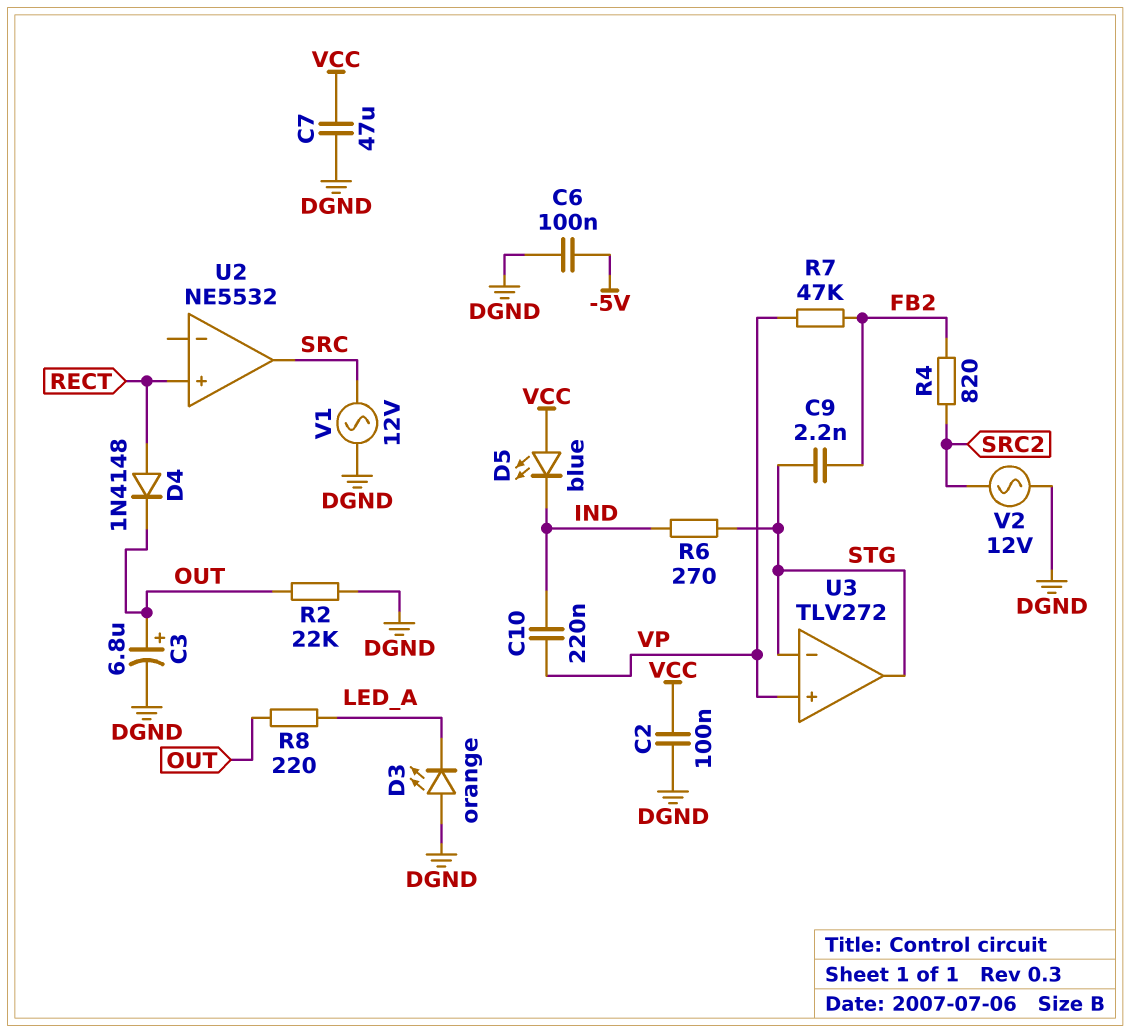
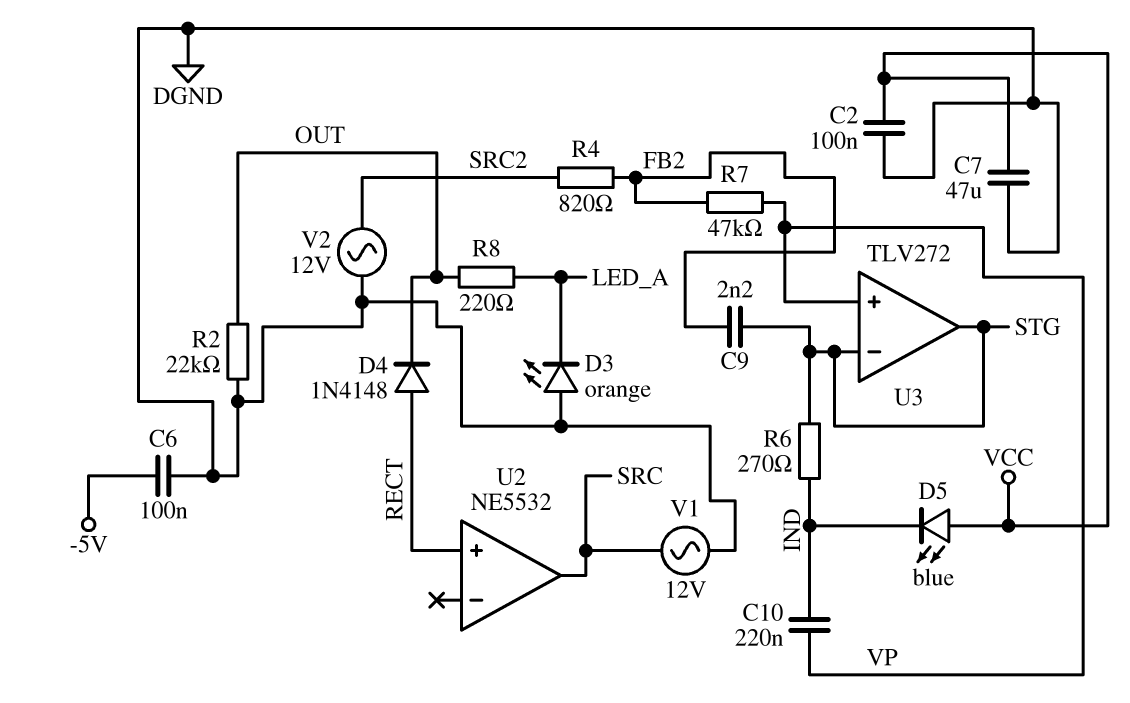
C3: 6.8uF (plus OUT, minus DGND) -> none

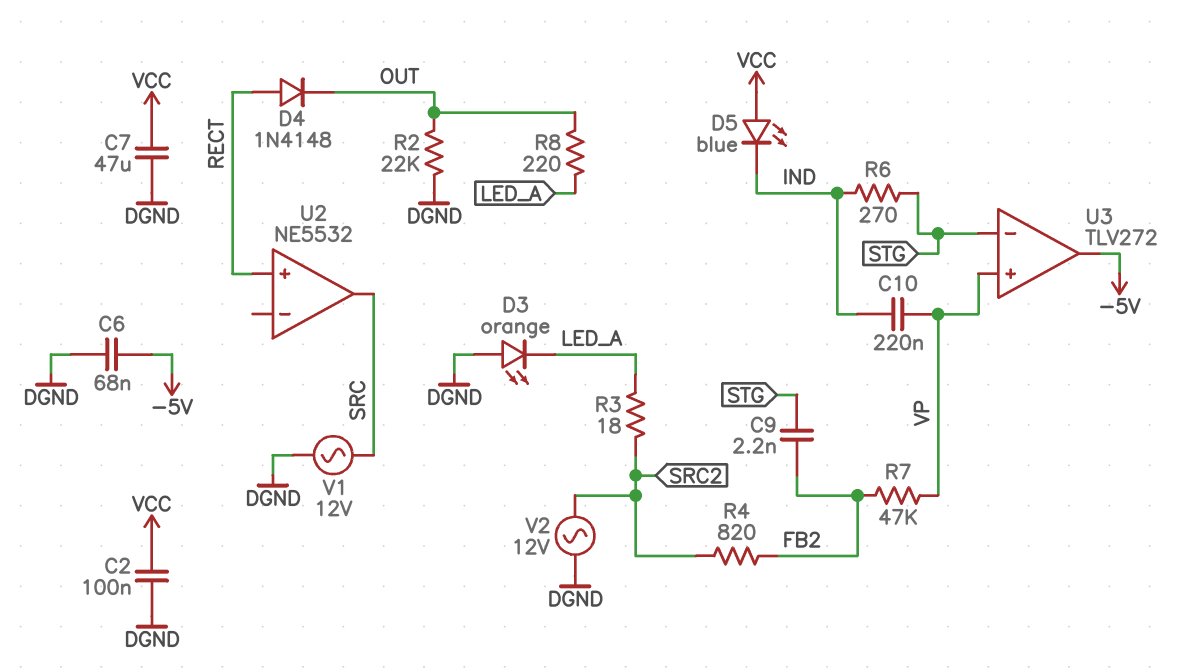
C6: 100nF (-5V, DGND) -> 68nF (-5V, DGND)
R3: none -> 18 (LED_A, SRC2)
U3 pin out: STG -> -5V

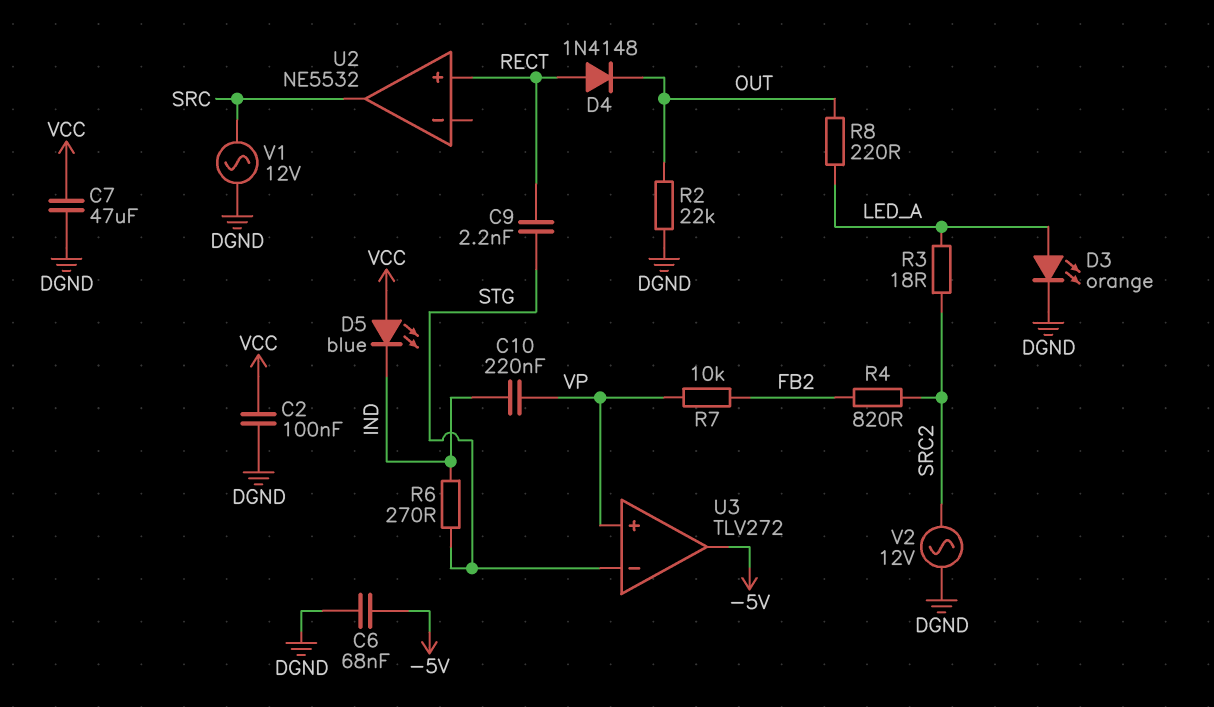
C9: 2.2nF (FB2, STG) -> 2.2nF (RECT, STG)
D3: LED orange (A DGND, K LED_A) -> LED orange (A LED_A, K DGND)
R7: 47k (FB2, VP) -> 10k (FB2, VP)

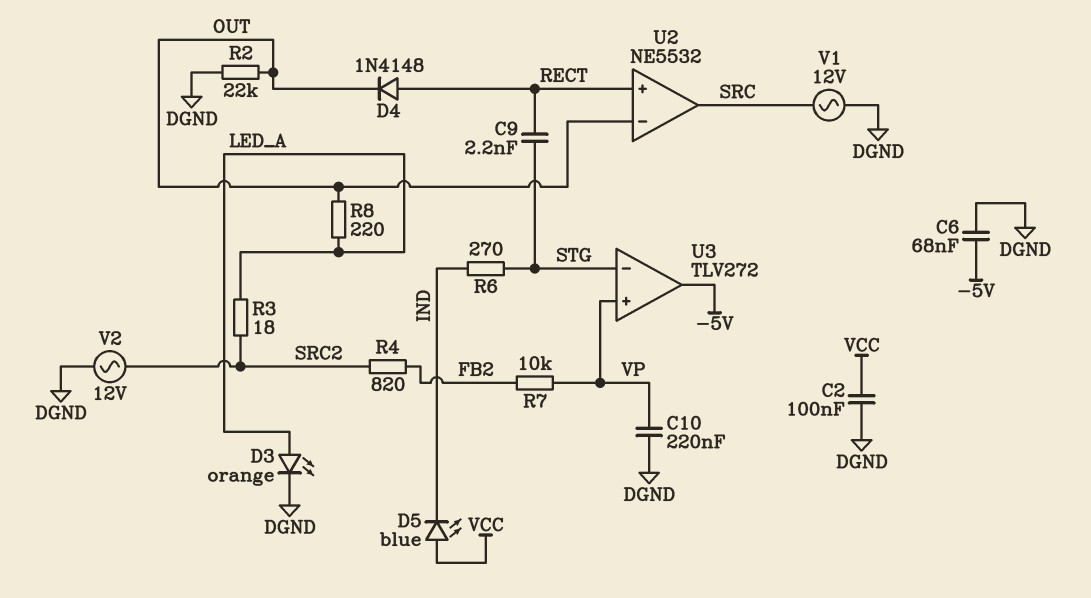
C7: 47uF (DGND, VCC) -> none
C10: 220nF (IND, VP) -> 220nF (DGND, VP)
U2 pin in-: none -> OUT

